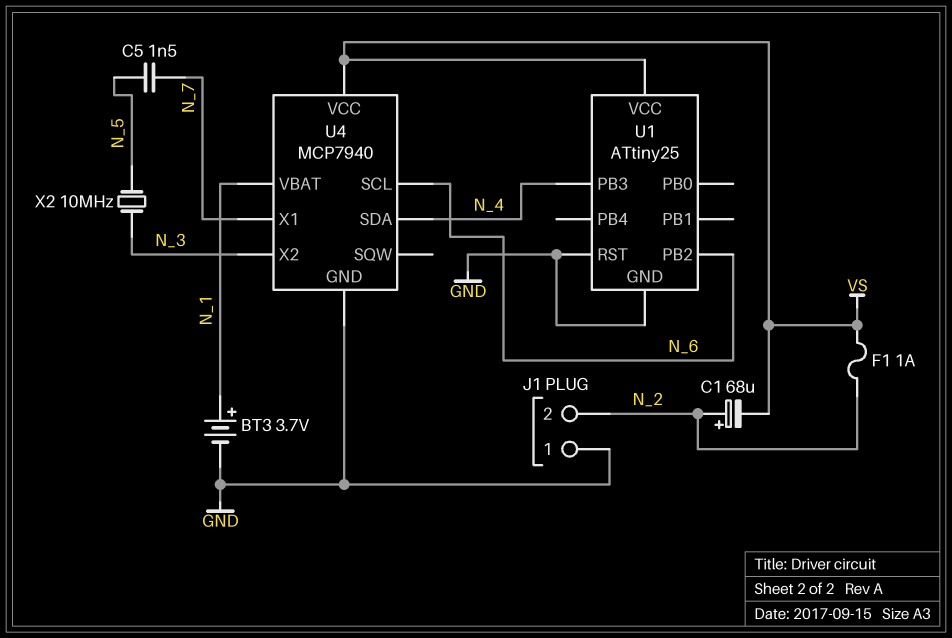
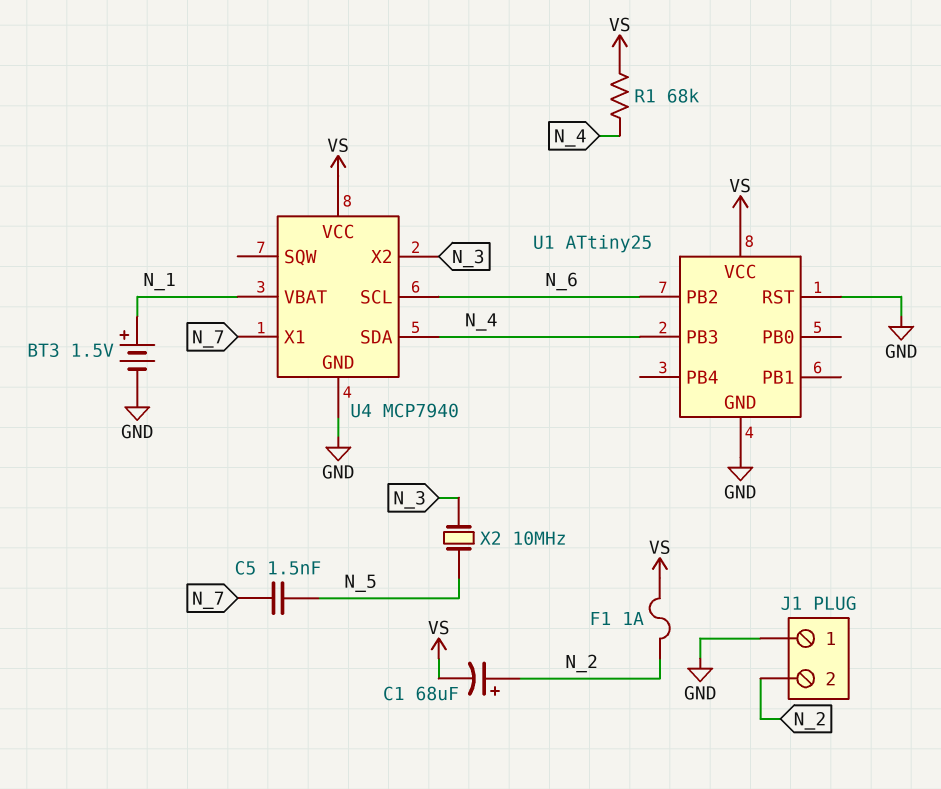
BT3: 3.7V (plus N_1, minus GND) -> 1.5V (plus N_1, minus GND)
R1: none -> 68k (N_4, VS)

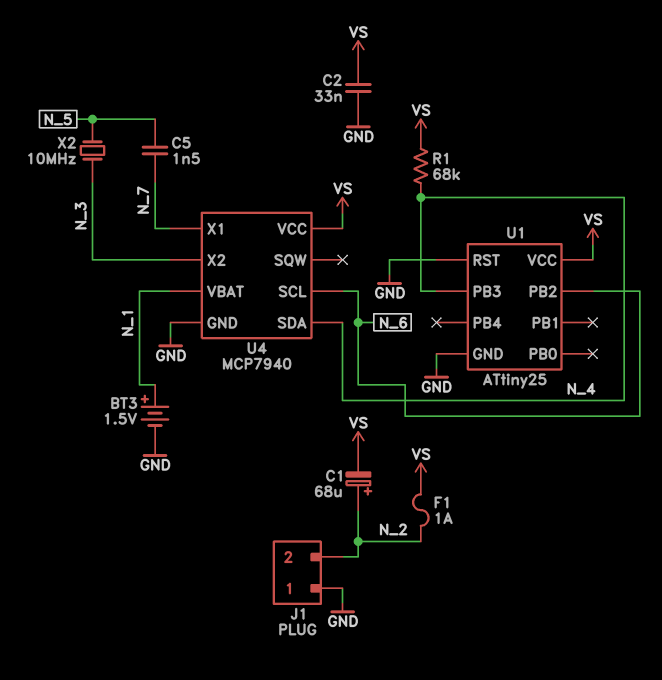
C2: none -> 33nF (GND, VS)

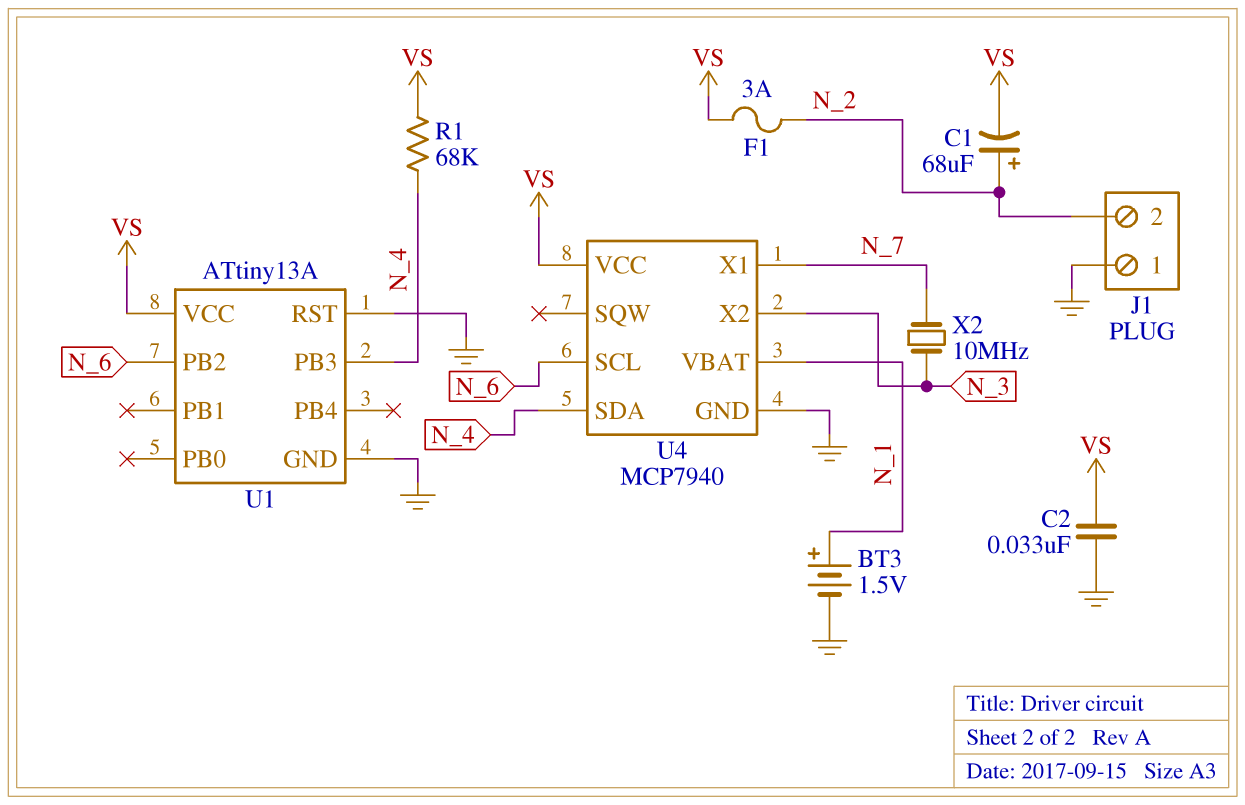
C5: 1.5nF (N_5, N_7) -> none
F1: 1A (N_2, VS) -> 3A (N_2, VS)
U1: ATtiny25 -> ATtiny13A
X2: 10MHz (N_3, N_5) -> 10MHz (N_3, N_7)

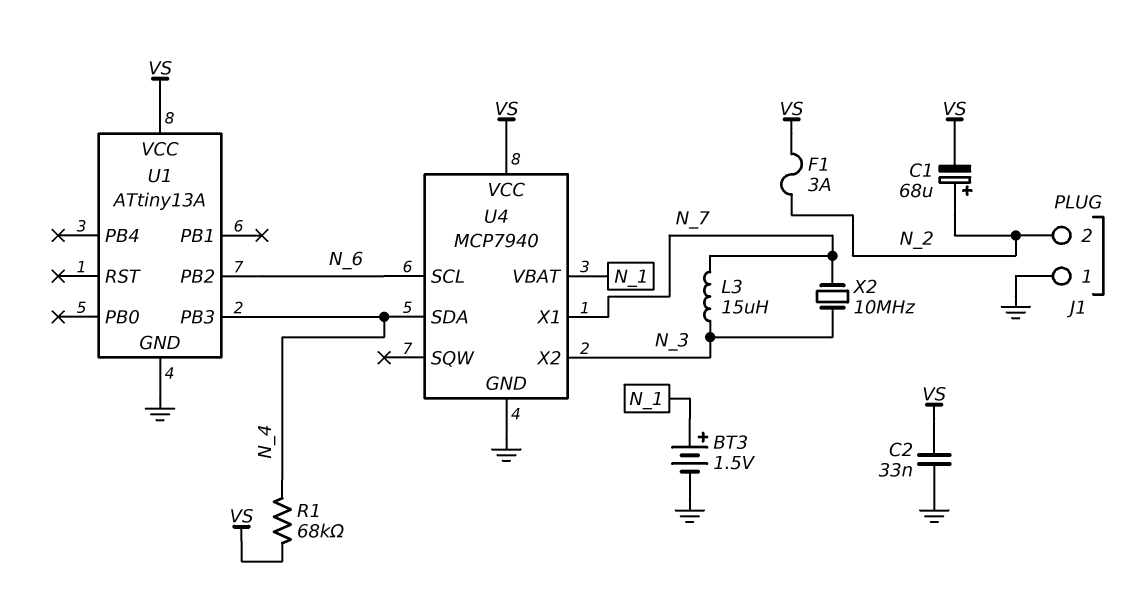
L3: none -> 15uH (N_3, N_7)
U1 pin RST: GND -> none

